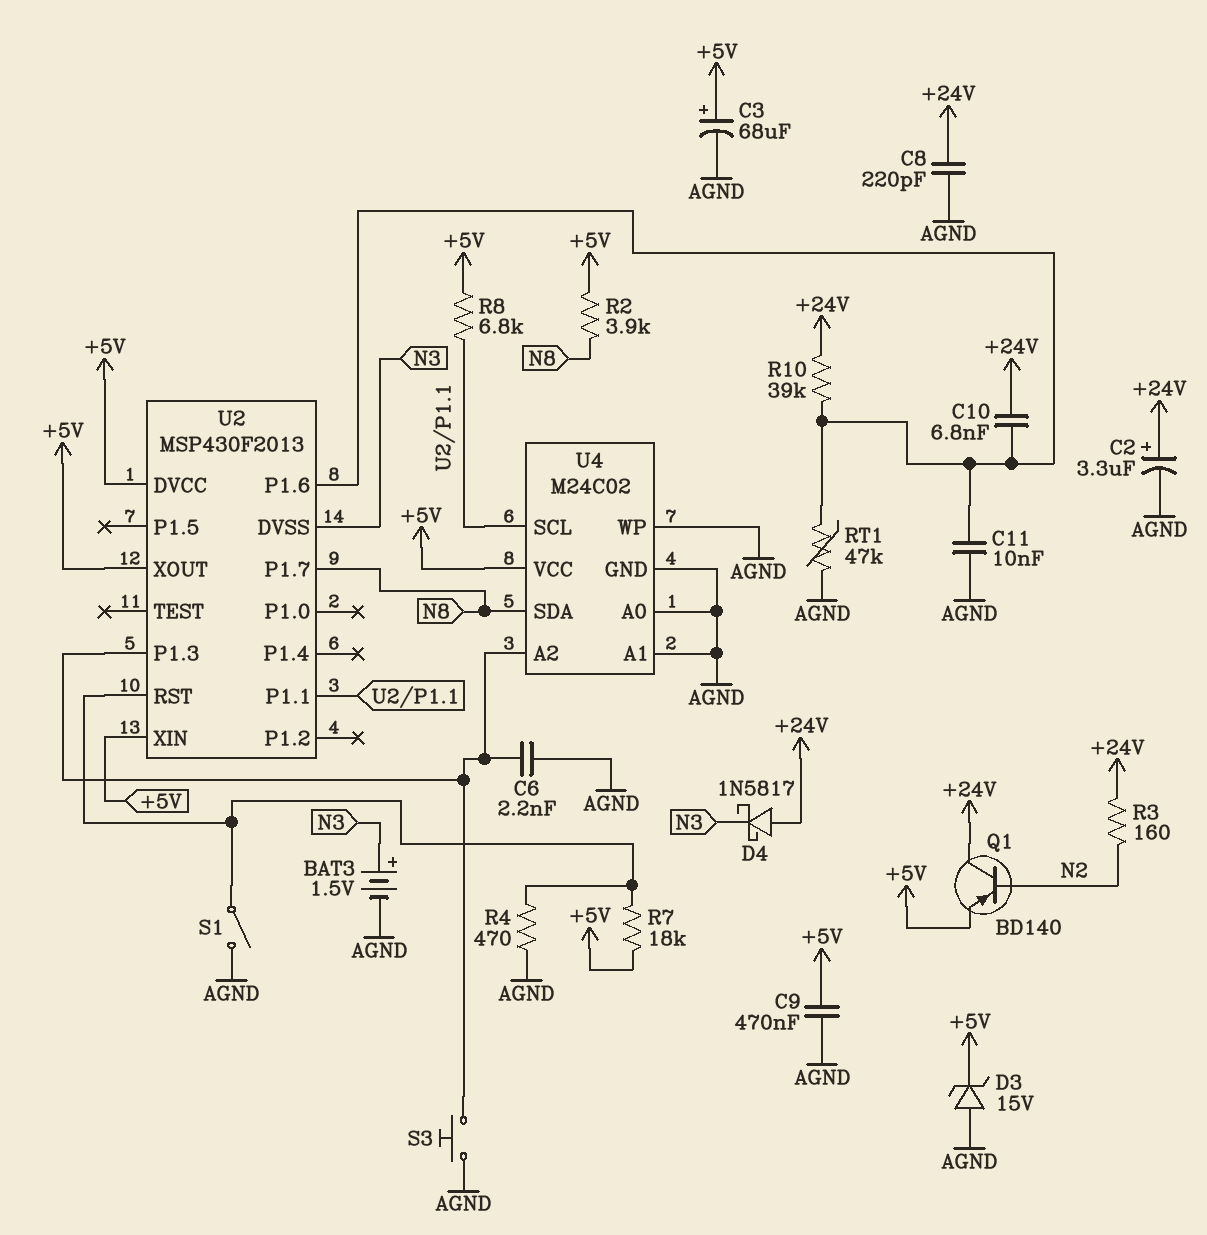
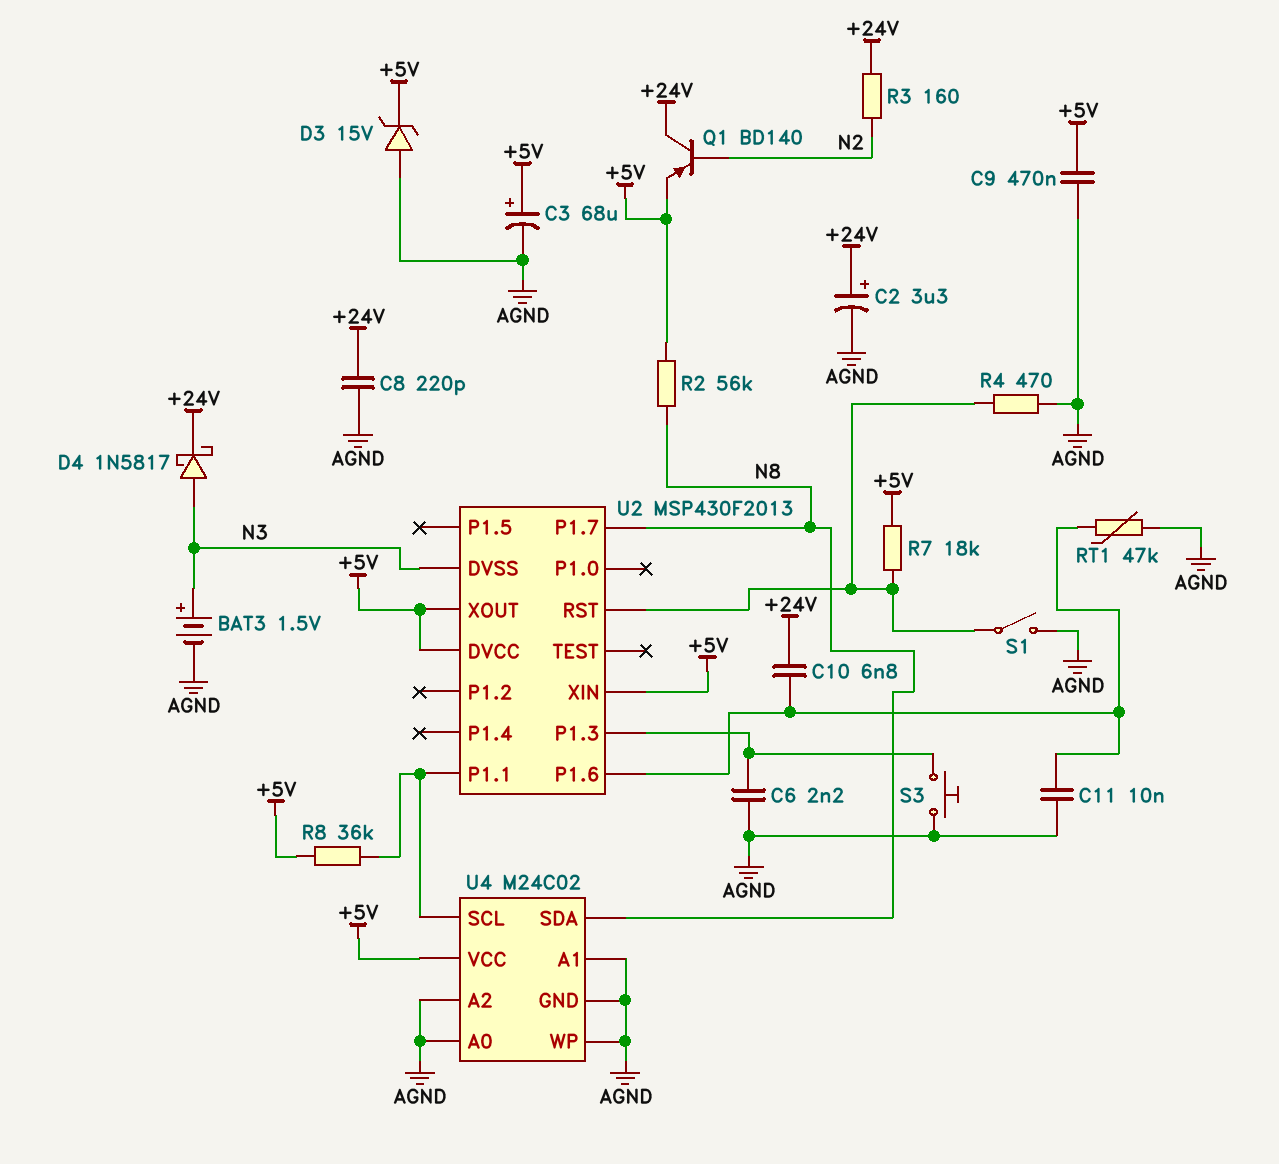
D4: schottky 1N5817 (A +24V, K N3) -> schottky 1N5817 (A N3, K +24V)
R2: 3.9k (+5V, N8) -> 56k (+5V, N8)
R8: 6.8k (+5V, U2/P1.1) -> 36k (+5V, U2/P1.1)
R10: 39k (+24V, U2/P1.6) -> none
U4 pin A2: U2/P1.3 -> AGND

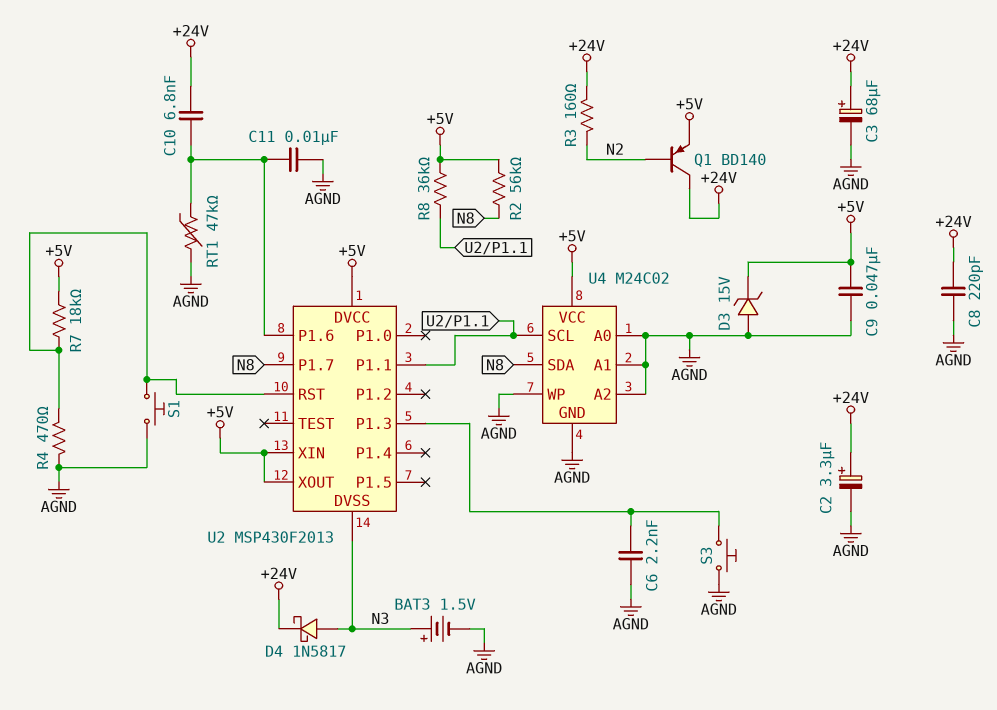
C3: 68uF (plus +5V, minus AGND) -> 68uF (plus +24V, minus AGND)
C9: 470nF (+5V, AGND) -> 47nF (+5V, AGND)
S1: switch (AGND, U2/RST) -> button (AGND, U2/RST)

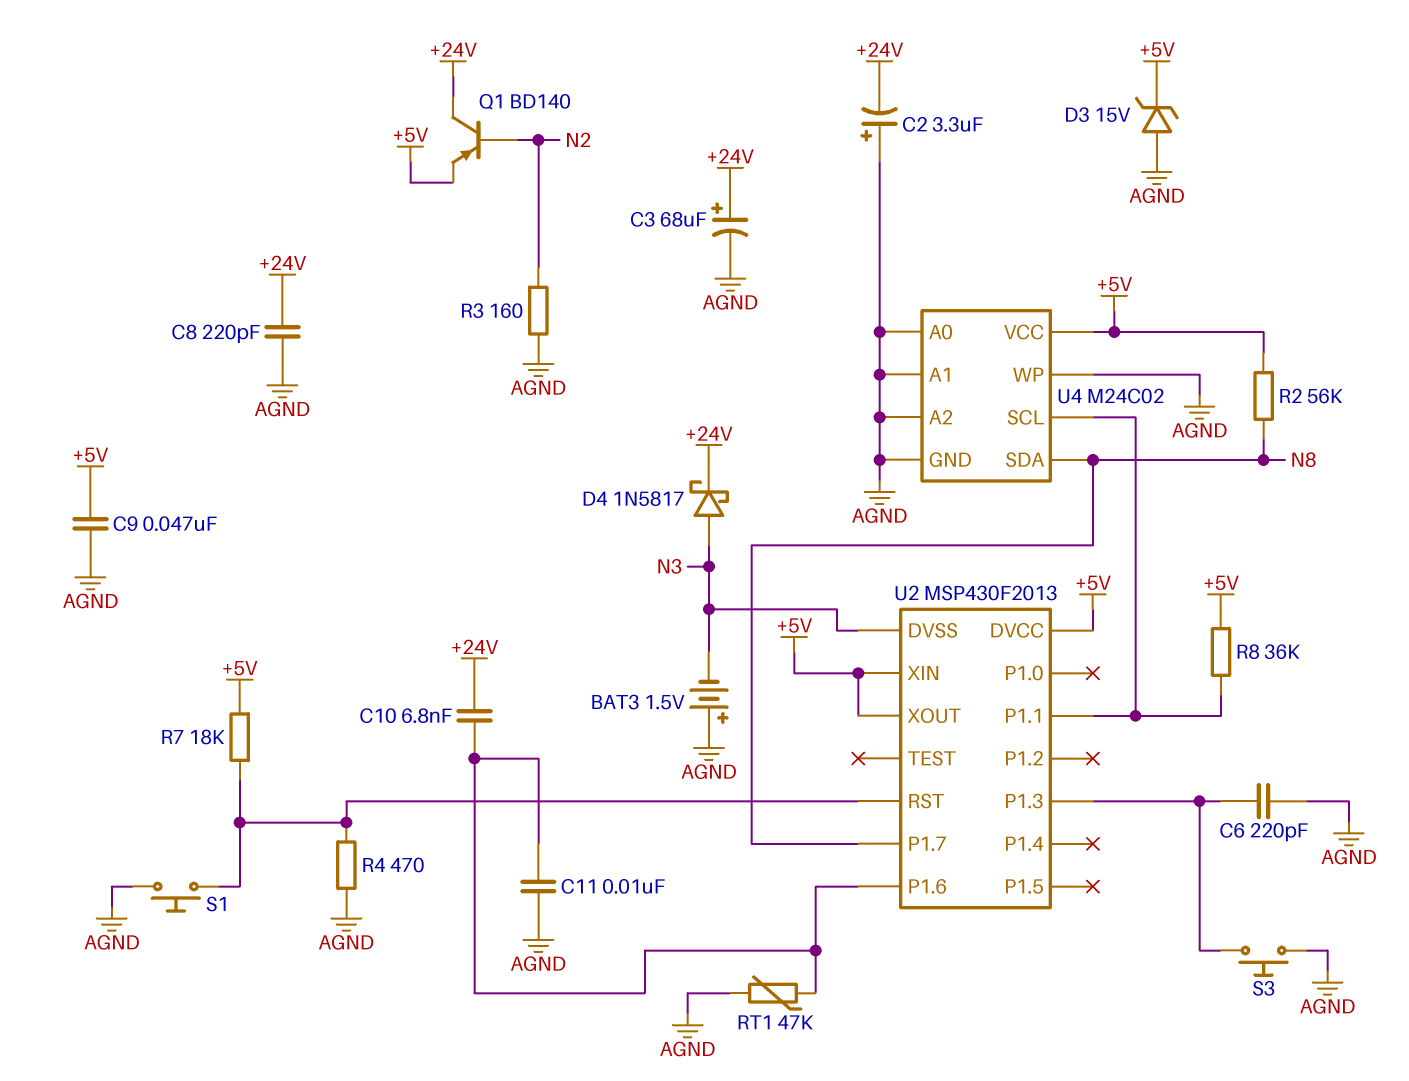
BAT3: 1.5V (plus N3, minus AGND) -> 1.5V (plus AGND, minus N3)
C2: 3.3uF (plus +24V, minus AGND) -> 3.3uF (plus AGND, minus +24V)
C6: 2.2nF (AGND, U2/P1.3) -> 220pF (AGND, U2/P1.3)
R3: 160 (+24V, N2) -> 160 (AGND, N2)

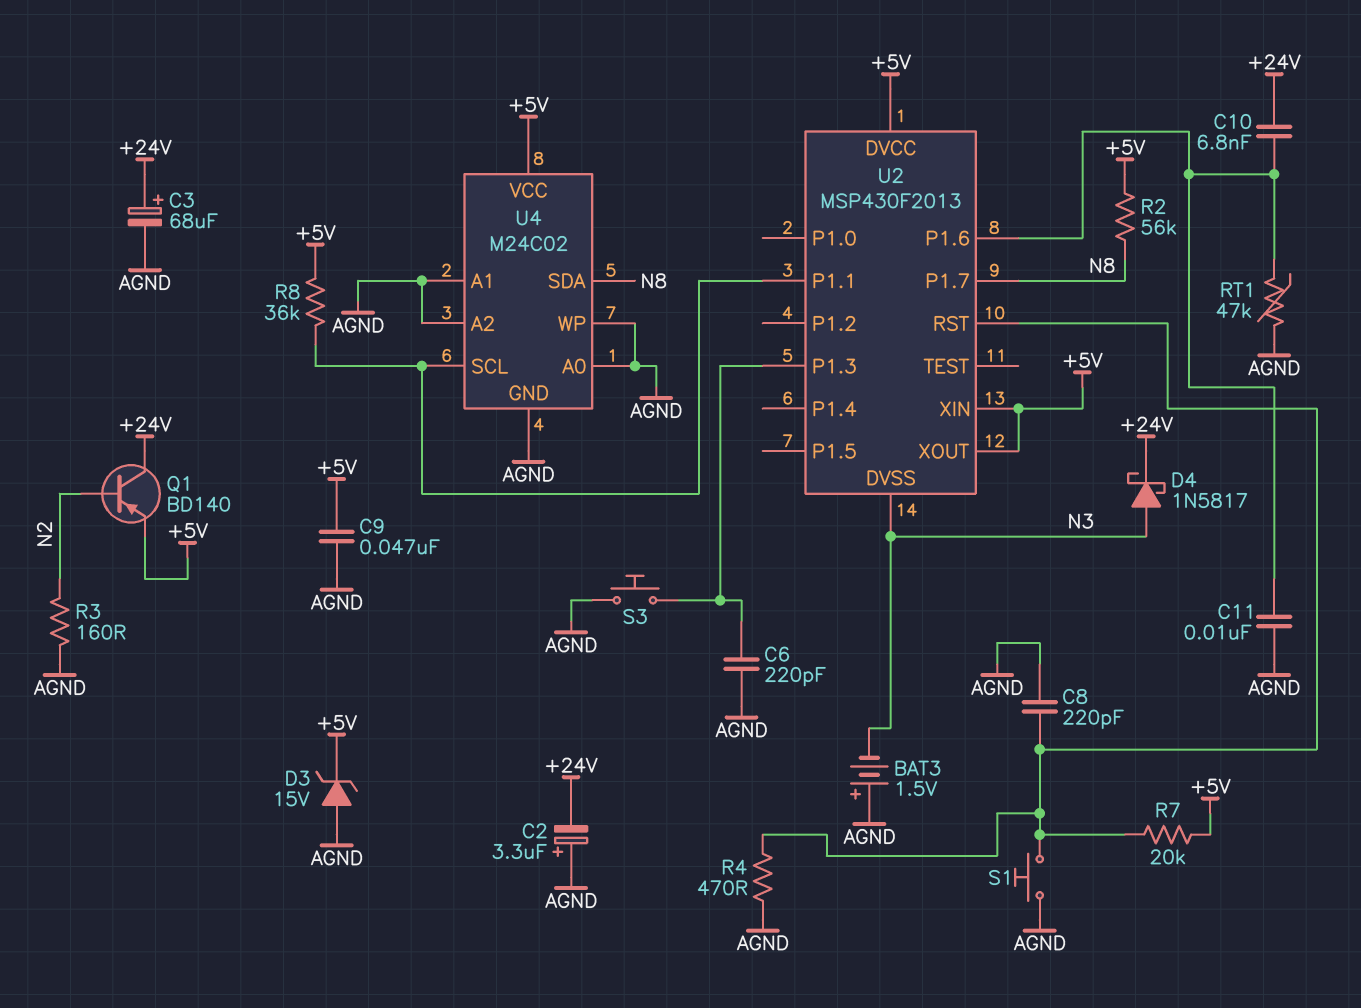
C8: 220pF (+24V, AGND) -> 220pF (AGND, U2/RST)
R7: 18k (+5V, U2/RST) -> 20k (+5V, U2/RST)

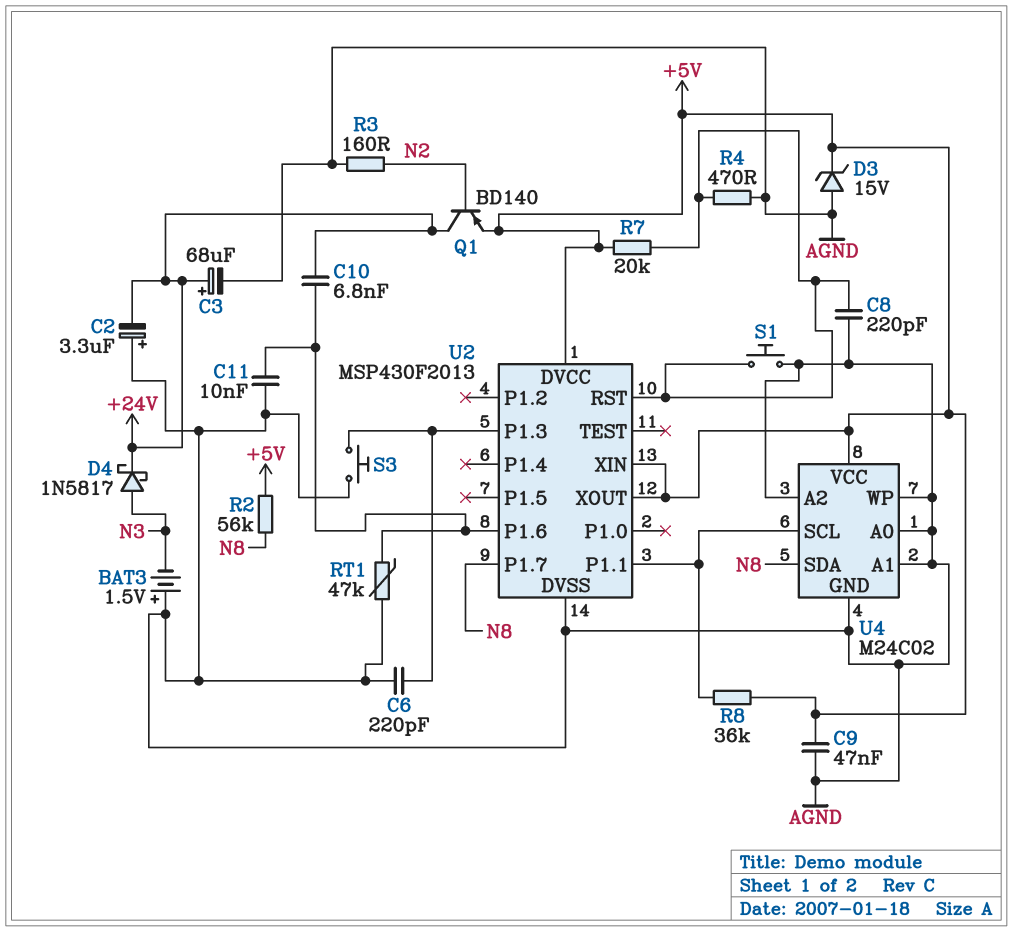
U2 pin DVSS: N3 -> AGND

